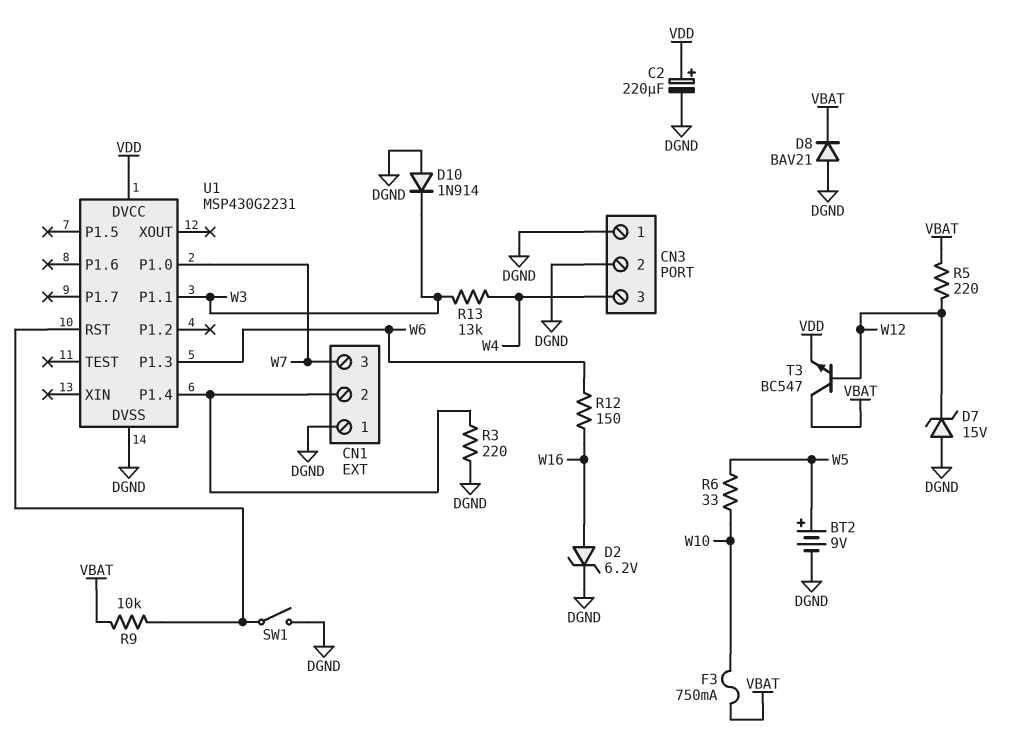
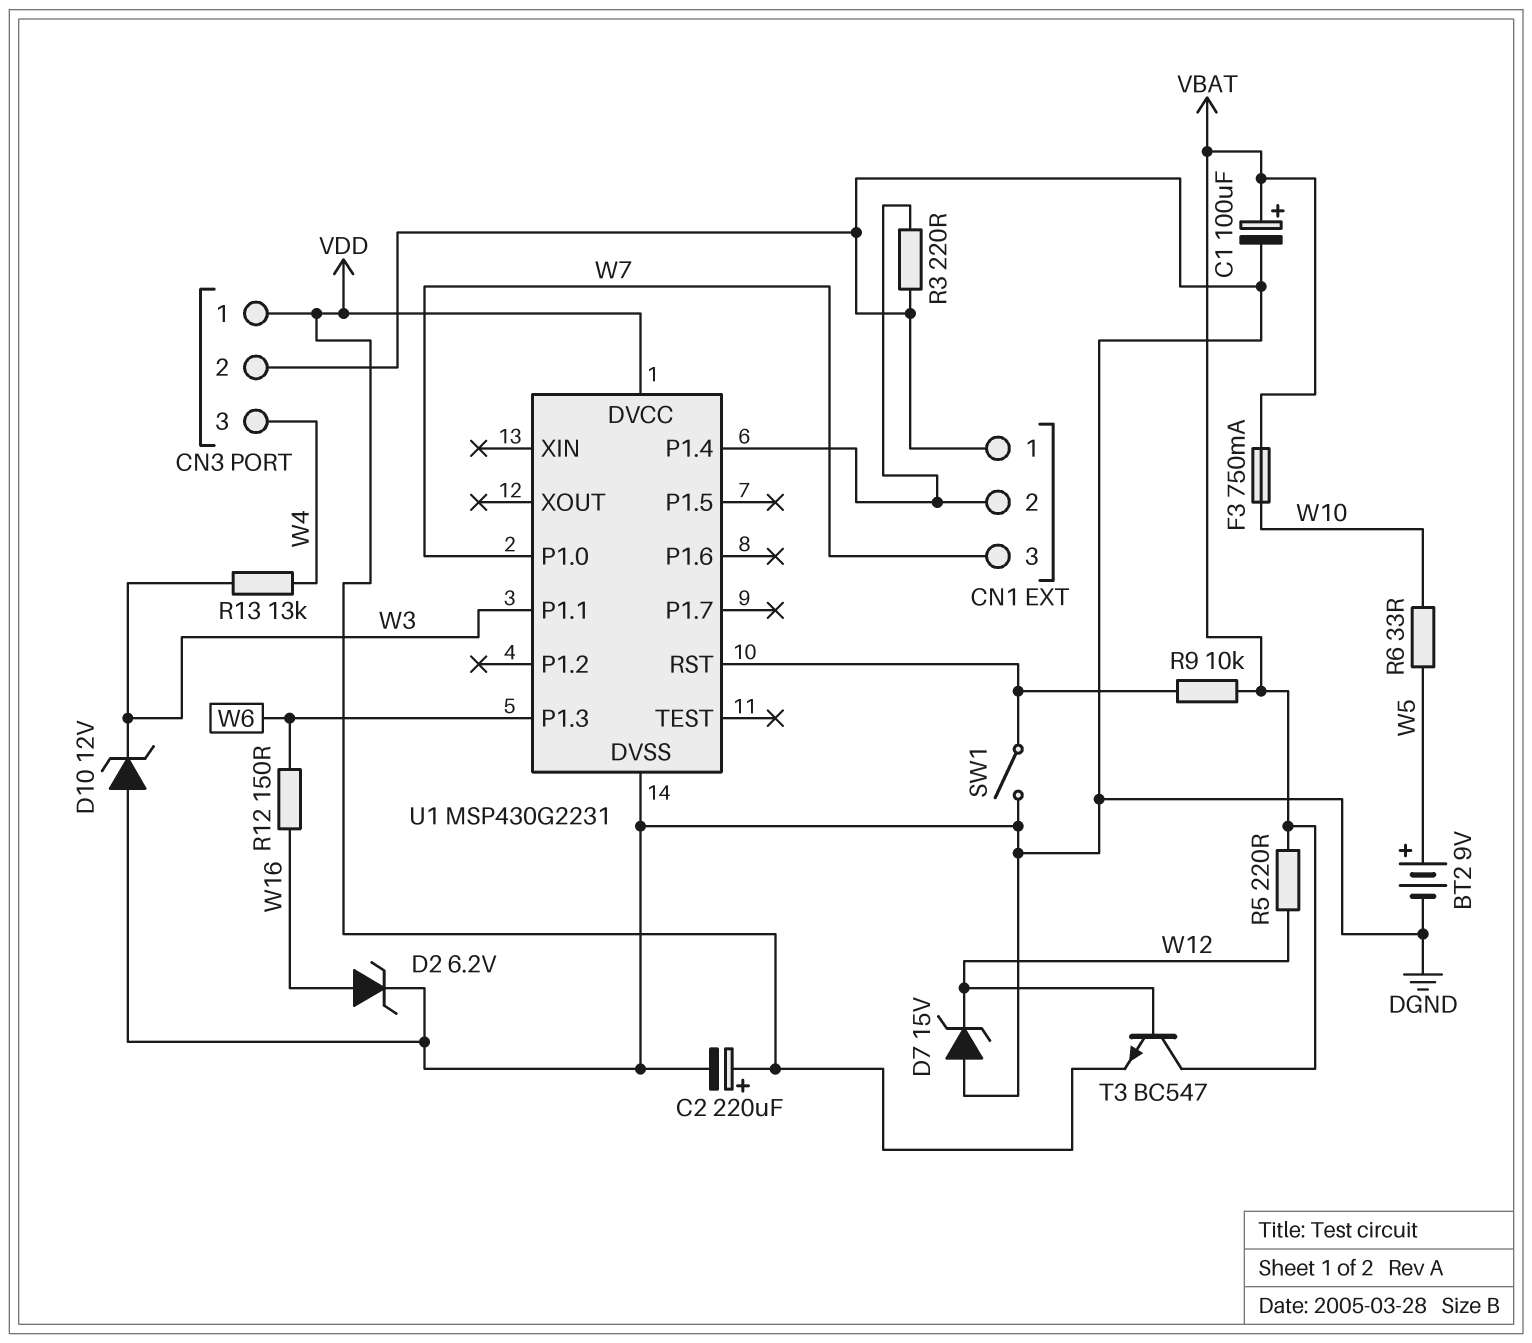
C1: none -> 100uF (plus VBAT, minus DGND)
CN3 pin 1: DGND -> VDD
D8: diode BAV21 (A DGND, K VBAT) -> none
D10: diode 1N914 (A DGND, K W3) -> zener 12V (A DGND, K W3)

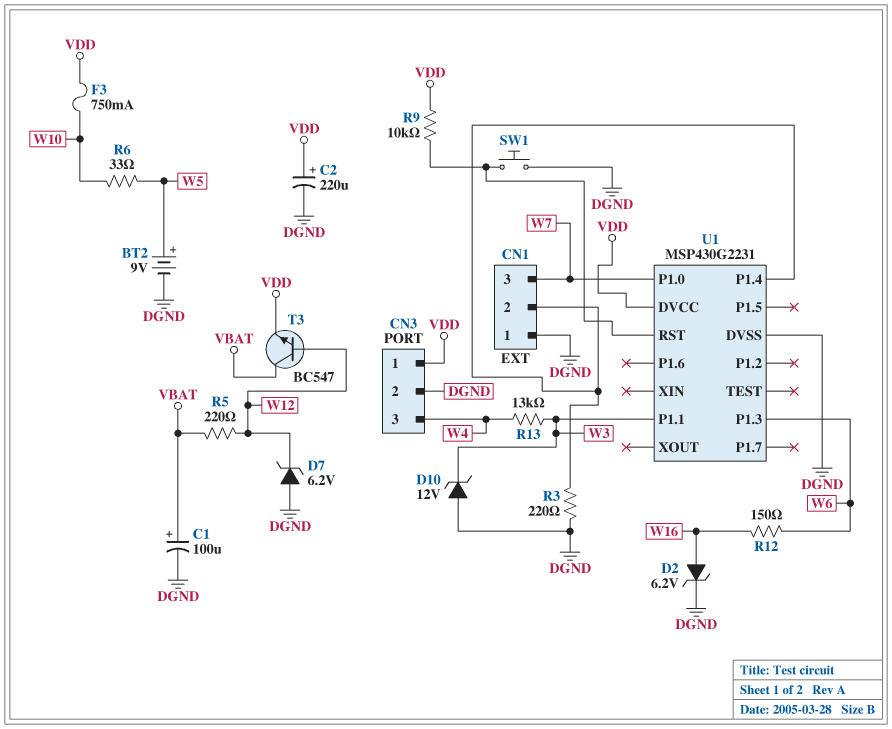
D7: zener 15V (A DGND, K W12) -> zener 6.2V (A DGND, K W12)
F3: 750mA (VBAT, W10) -> 750mA (VDD, W10)
R9: 10k (U1/RST, VBAT) -> 10k (U1/RST, VDD)
SW1: switch (DGND, U1/RST) -> button (DGND, U1/RST)

